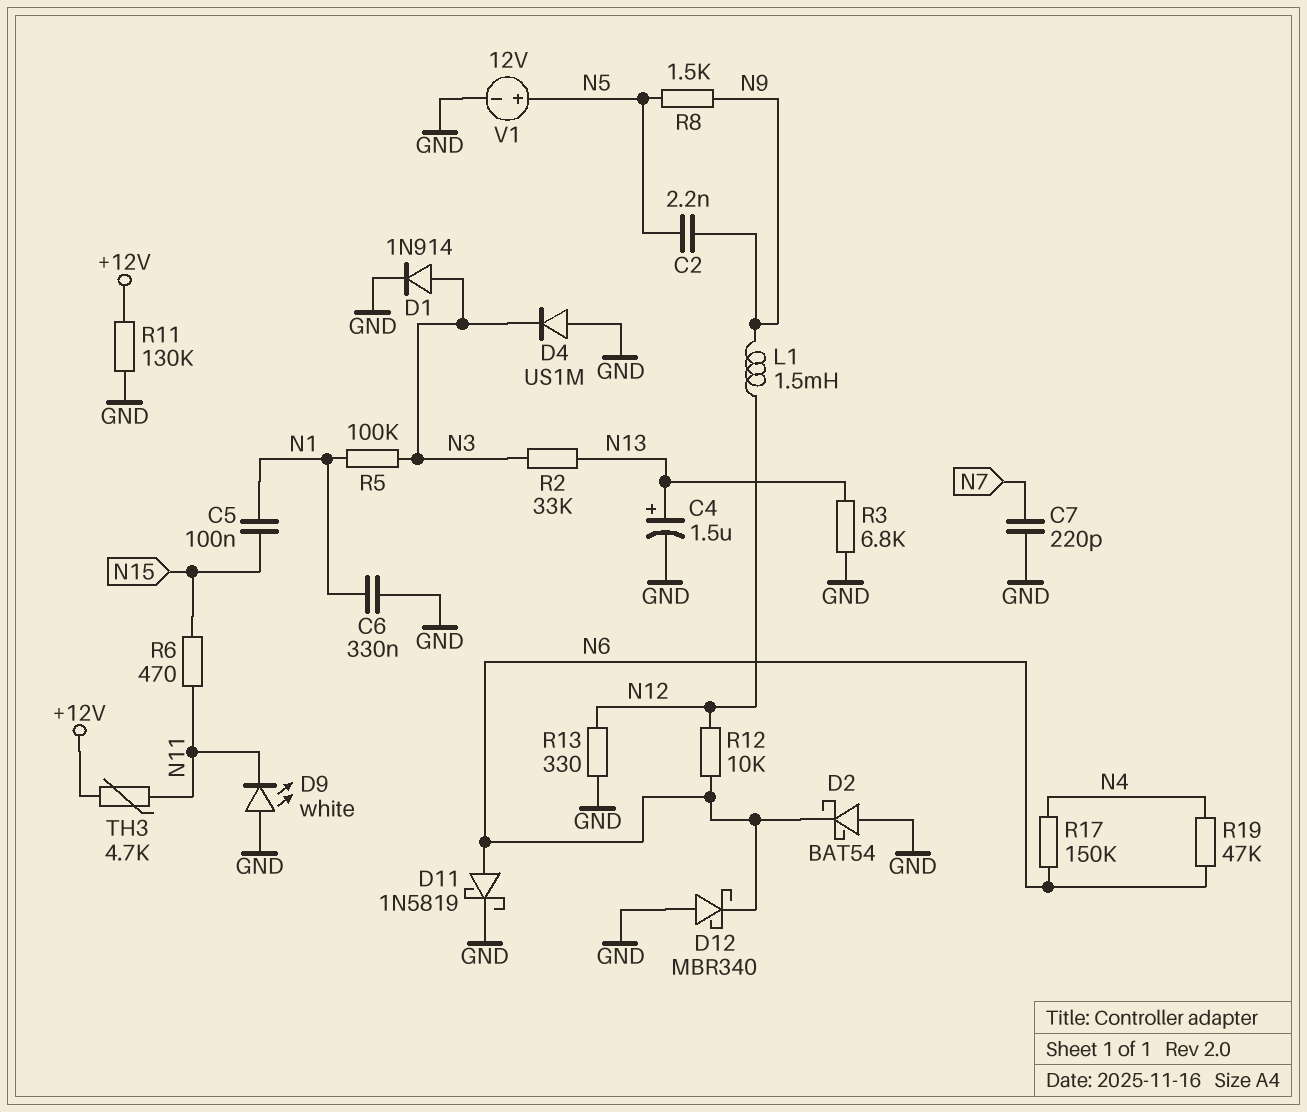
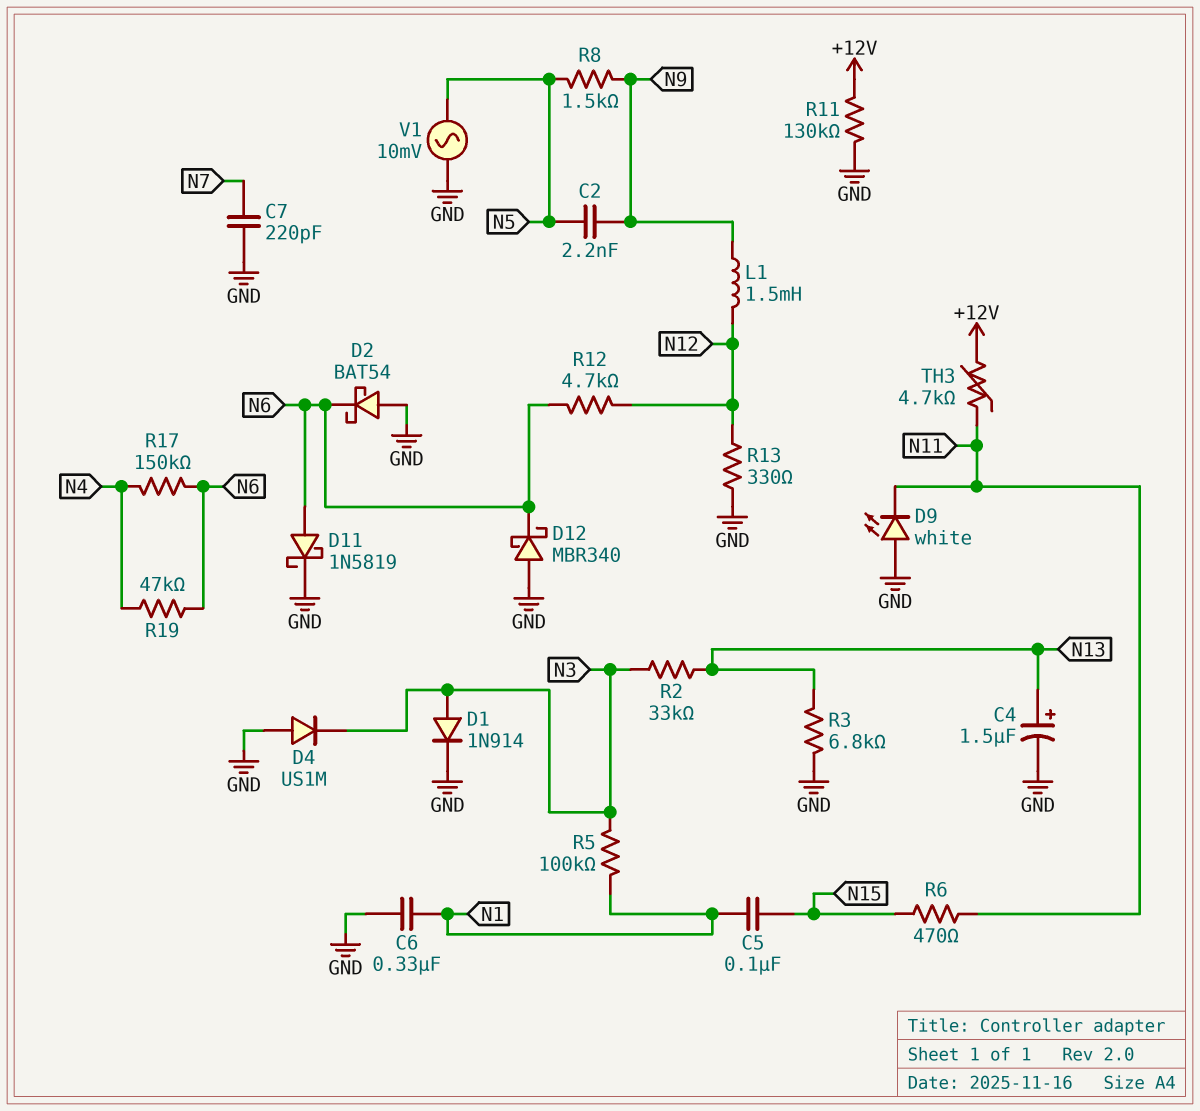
R12: 10k (N6, N12) -> 4.7k (N6, N12)
V1: 12V (plus N5, minus GND) -> AC 10mV (GND, N5)

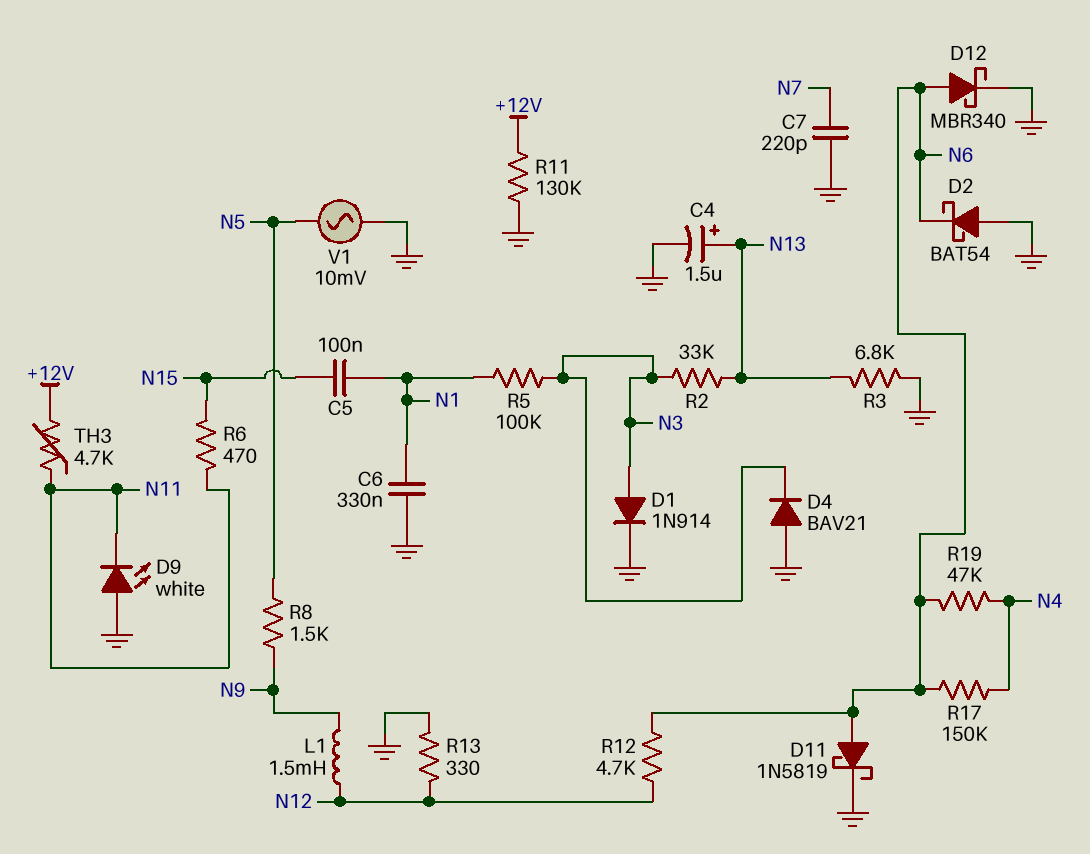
C2: 2.2nF (N5, N9) -> none
D4: diode US1M (A GND, K N3) -> diode BAV21 (A GND, K N3)
D12: schottky MBR340 (A GND, K N6) -> schottky MBR340 (A N6, K GND)

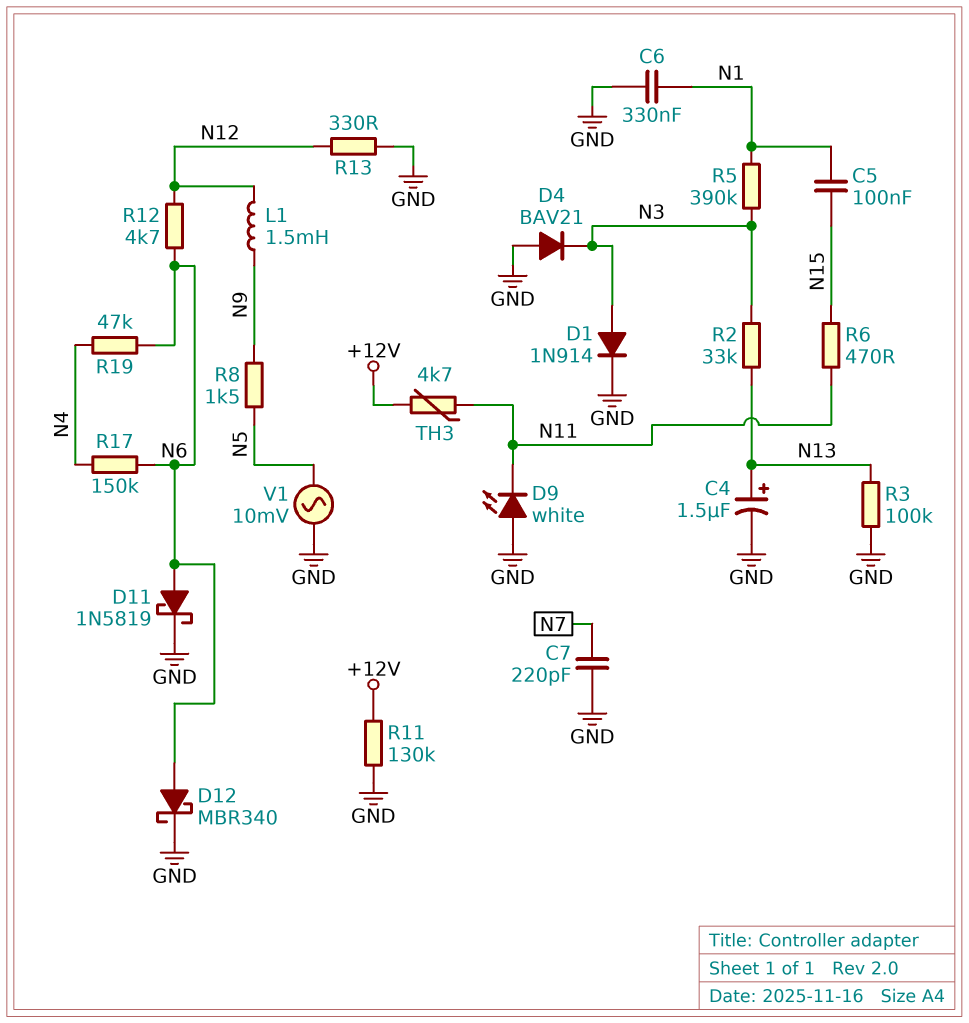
D2: schottky BAT54 (A GND, K N6) -> none
R3: 6.8k (GND, N13) -> 100k (GND, N13)
R5: 100k (N1, N3) -> 390k (N1, N3)

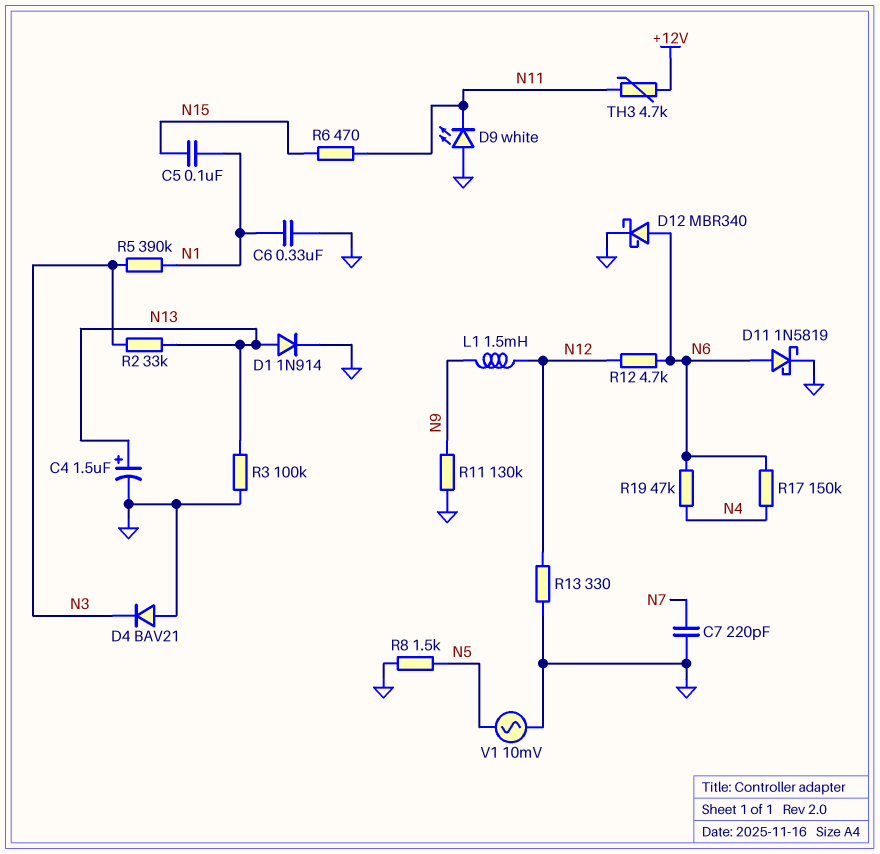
D1: diode 1N914 (A N3, K GND) -> diode 1N914 (A N13, K GND)
R8: 1.5k (N5, N9) -> 1.5k (GND, N5)
R11: 130k (+12V, GND) -> 130k (GND, N9)

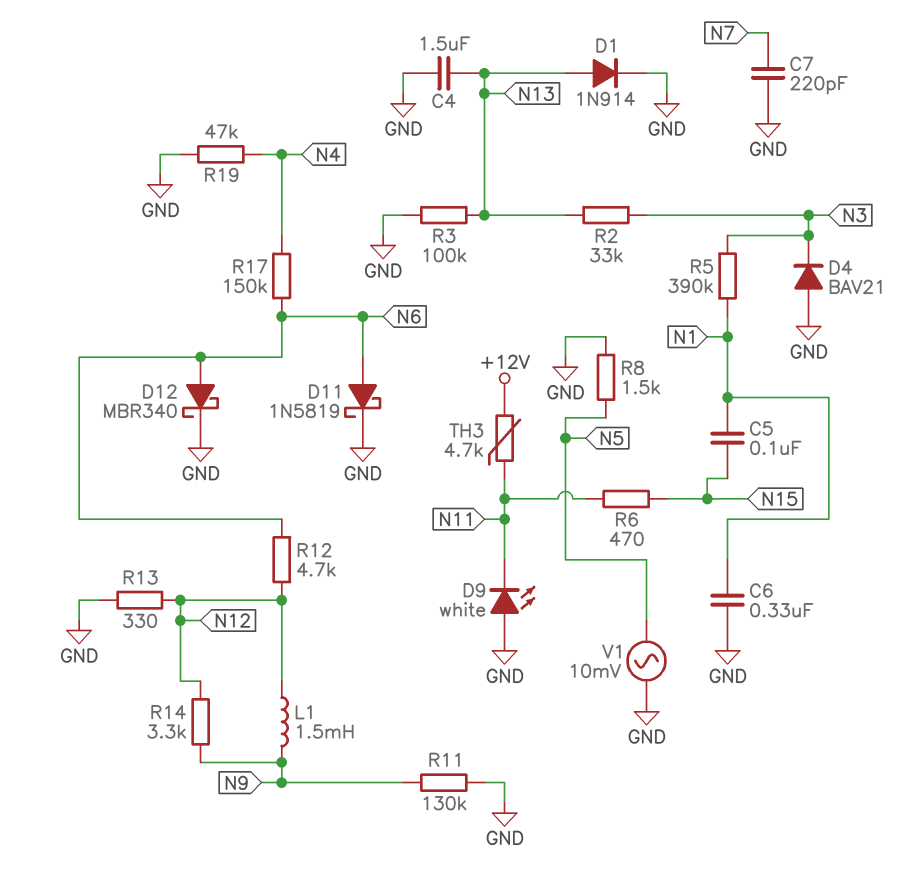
C4: 1.5uF (plus N13, minus GND) -> 1.5uF (GND, N13)
R14: none -> 3.3k (N9, N12)
R19: 47k (N4, N6) -> 47k (GND, N4)

